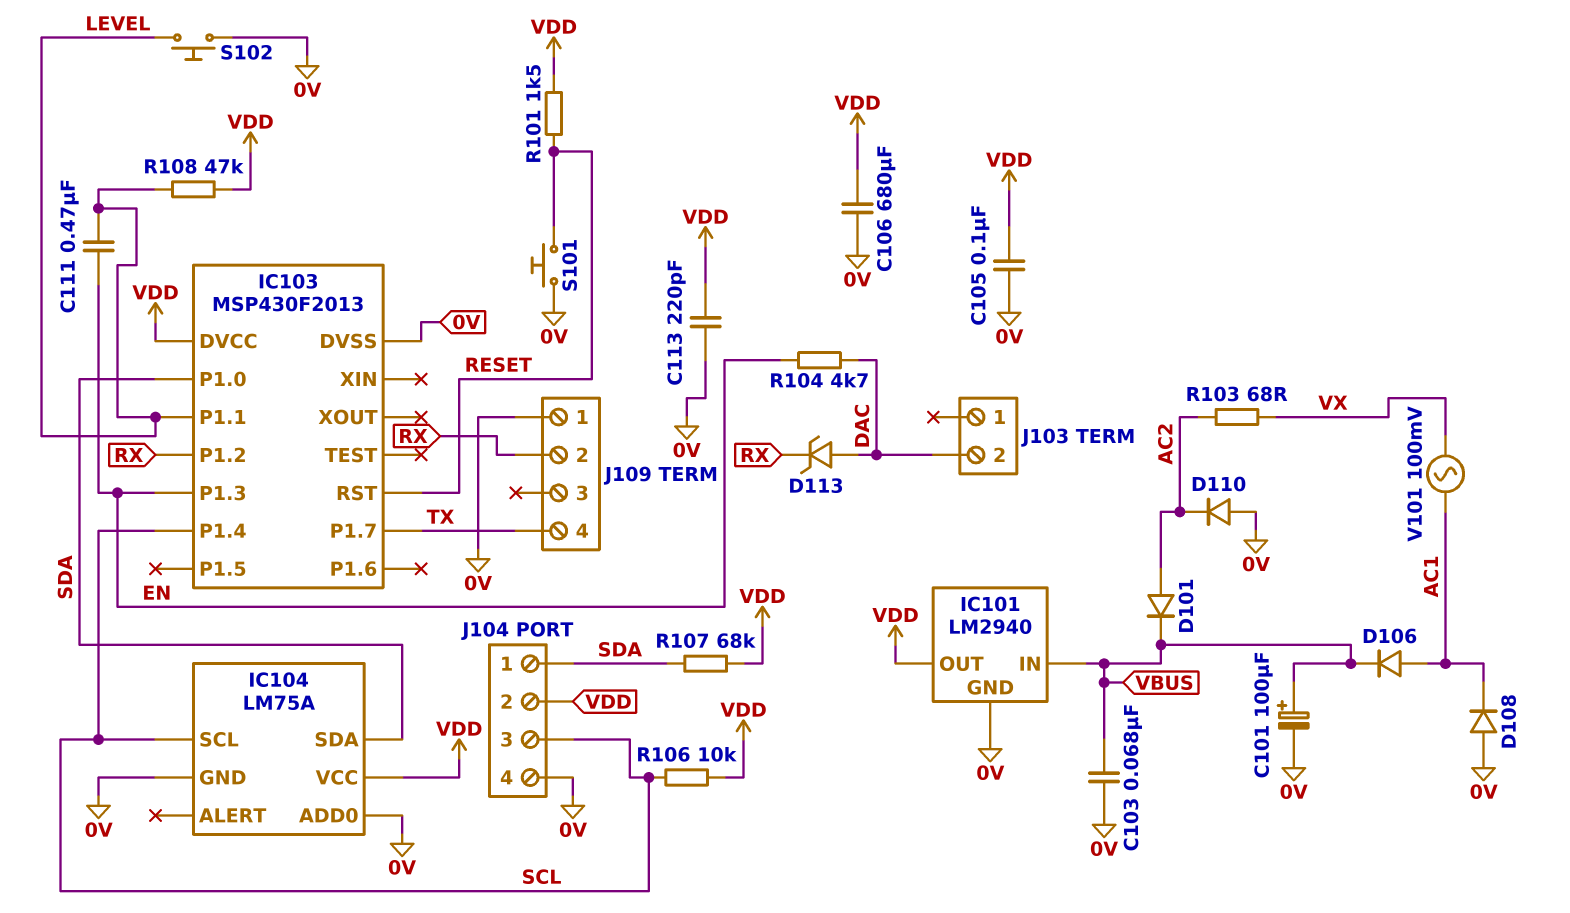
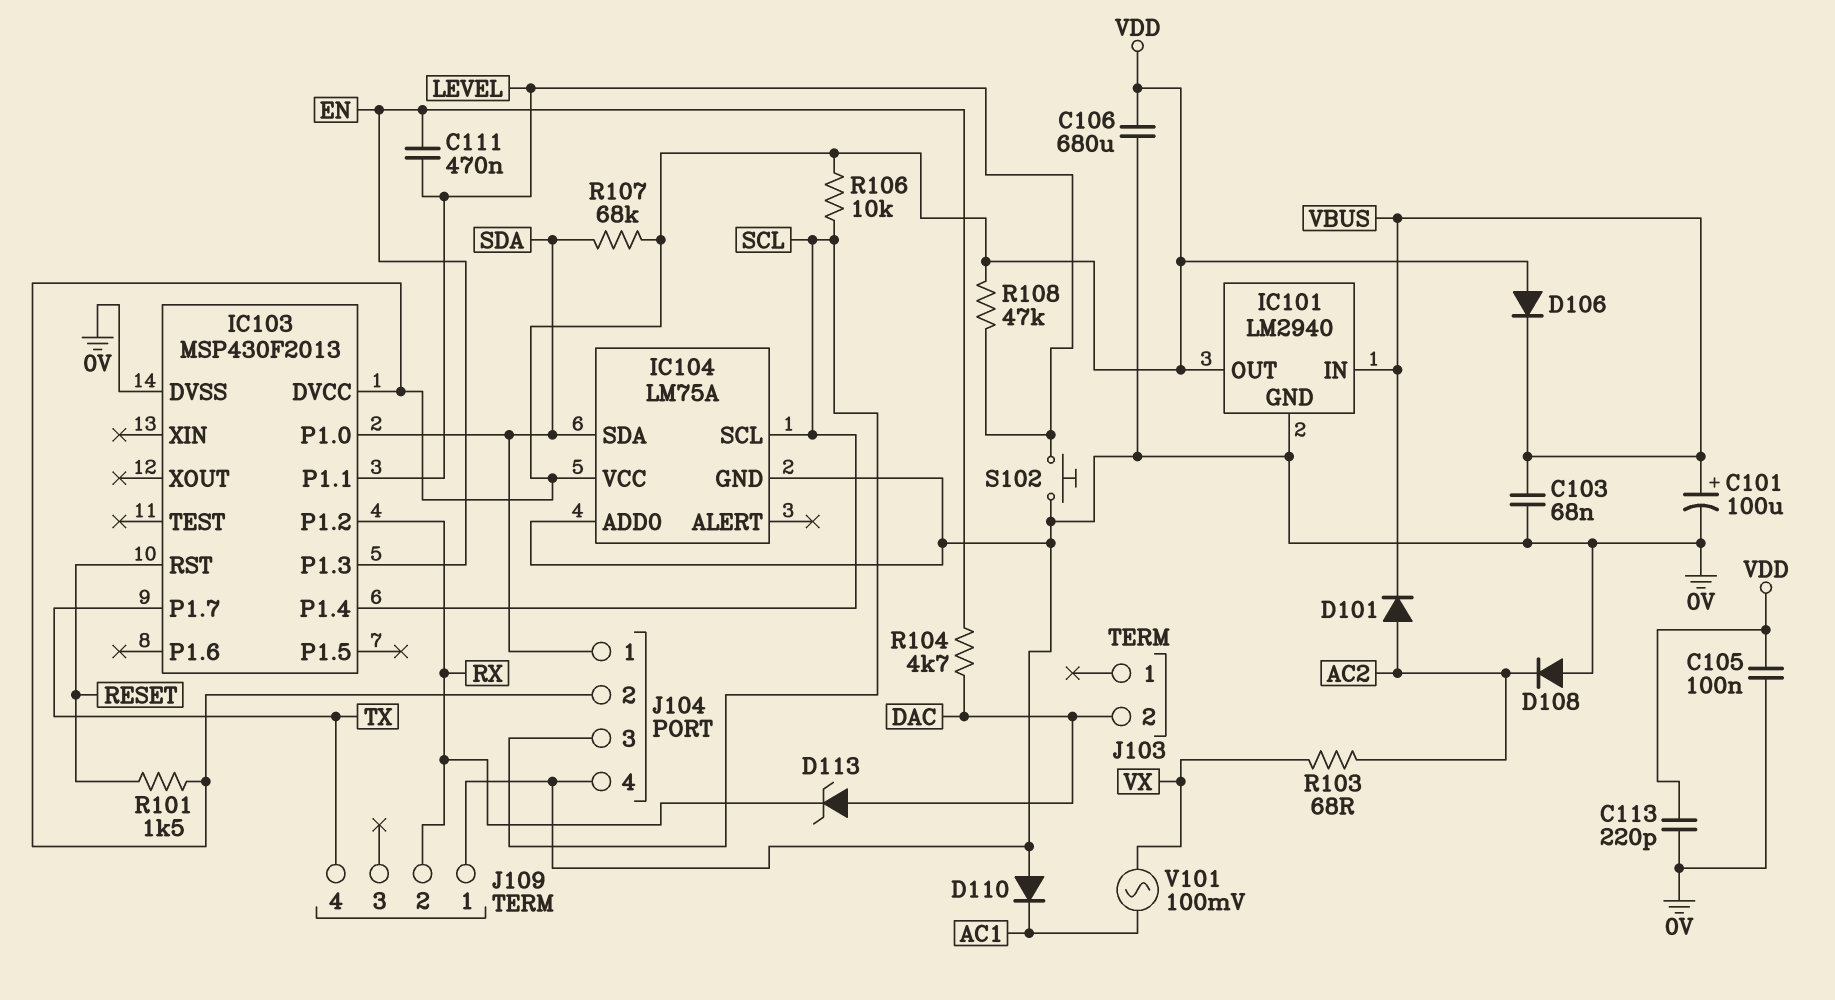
D106: diode (A AC1, K VBUS) -> diode (A VDD, K VBUS)
D108: diode (A 0V, K AC1) -> diode (A 0V, K AC2)
D110: diode (A 0V, K AC2) -> diode (A 0V, K AC1)
S101: button (0V, RESET) -> none

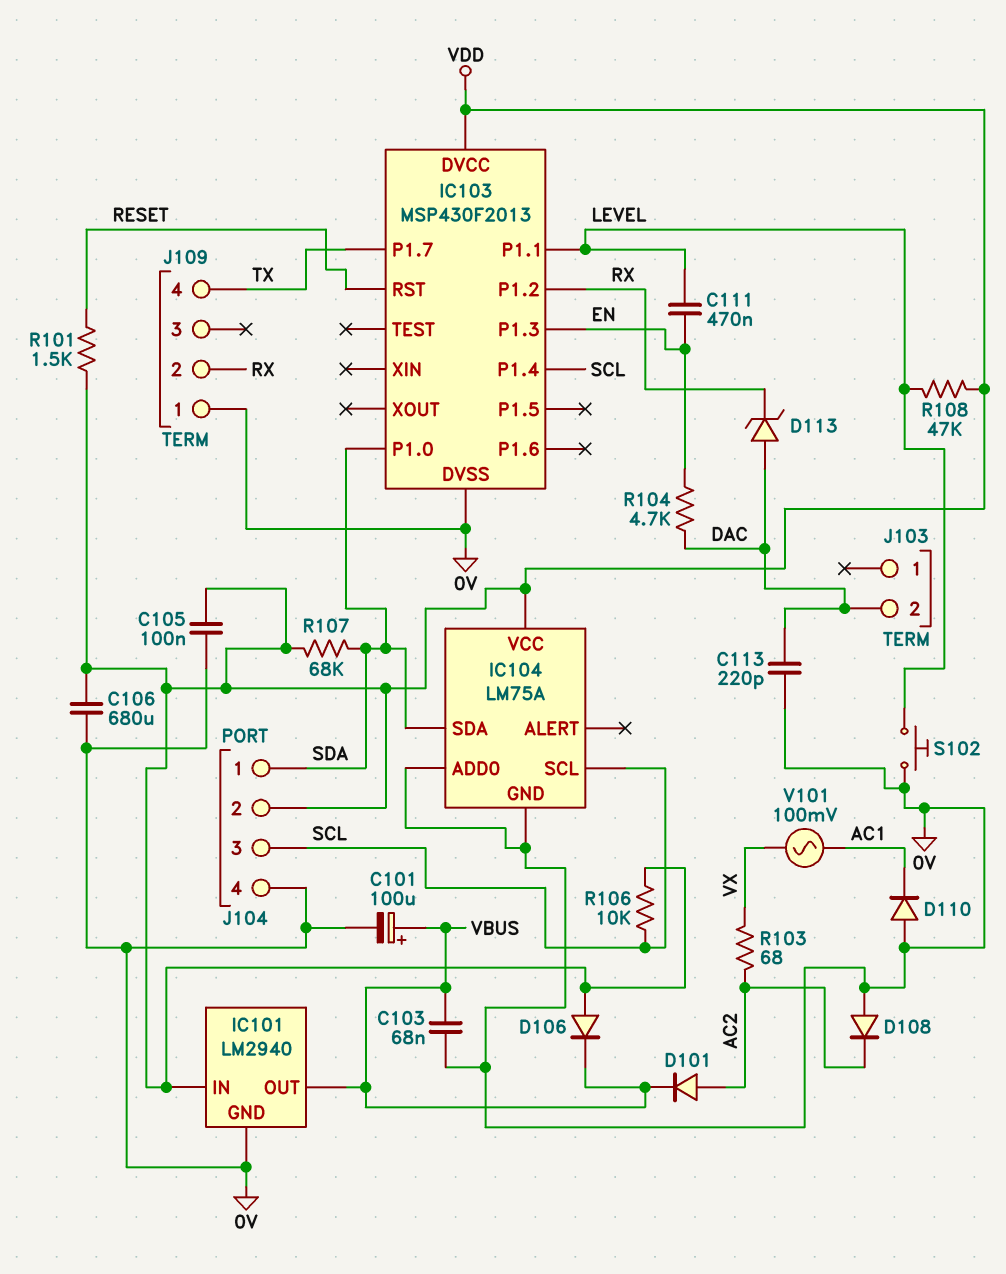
C113: 220pF (0V, VDD) -> 220pF (0V, DAC)
IC101 pin IN: VBUS -> VDD
IC101 pin OUT: VDD -> VBUS

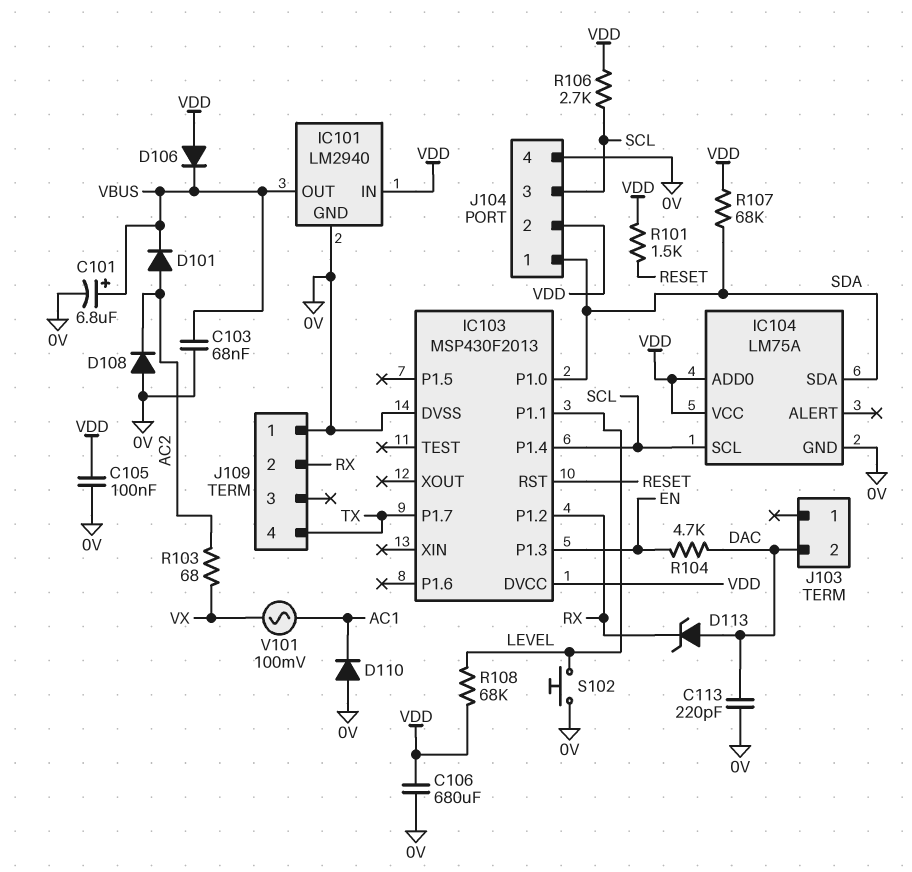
C101: 100uF (plus VBUS, minus 0V) -> 6.8uF (plus VBUS, minus 0V)
C111: 470nF (EN, LEVEL) -> none
IC104 pin ADD0: 0V -> VDD
R106: 10k (SCL, VDD) -> 2.7k (SCL, VDD)
R108: 47k (LEVEL, VDD) -> 68k (LEVEL, VDD)

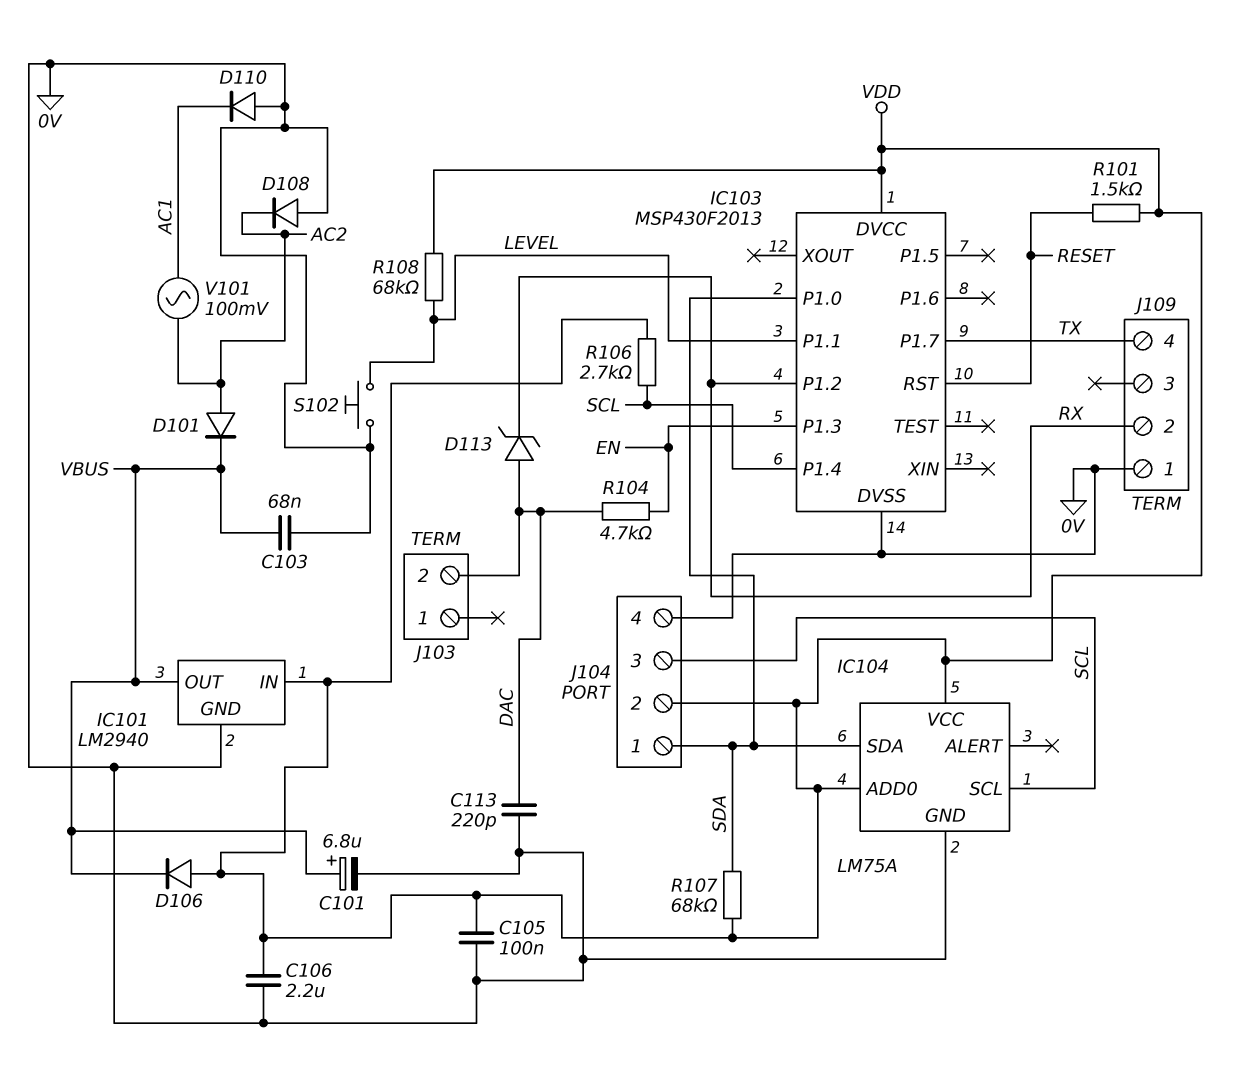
C106: 680uF (0V, VDD) -> 2.2uF (0V, VDD)
R103: 68 (AC2, VX) -> none
V101: AC 100mV (AC1, VX) -> AC 100mV (AC1, AC2)

